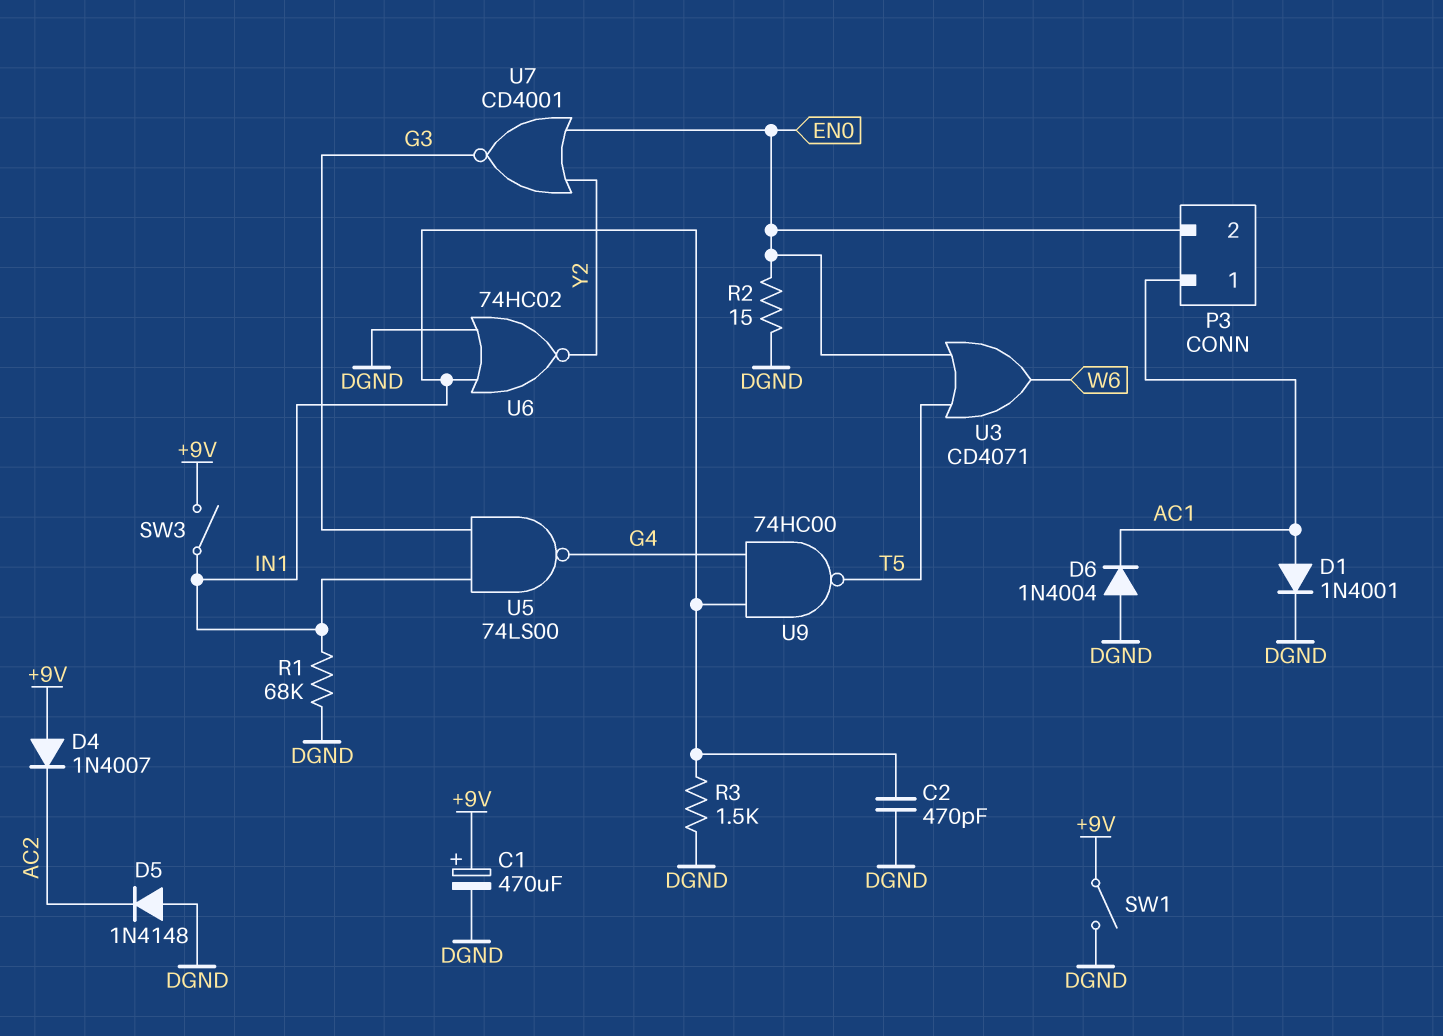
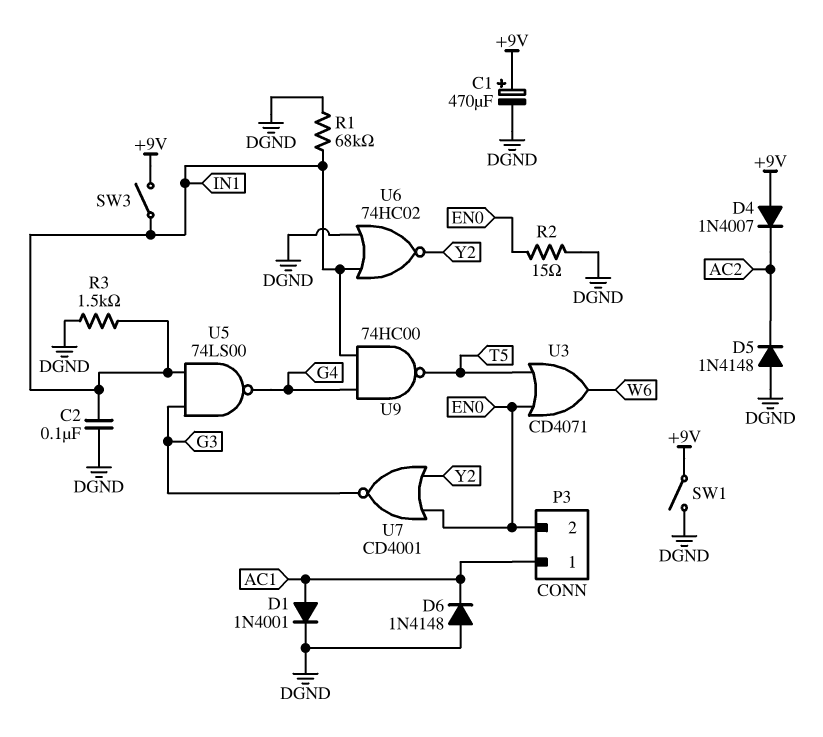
C2: 470pF (DGND, IN1) -> 100nF (DGND, IN1)
D6: diode 1N4004 (A DGND, K AC1) -> diode 1N4148 (A DGND, K AC1)

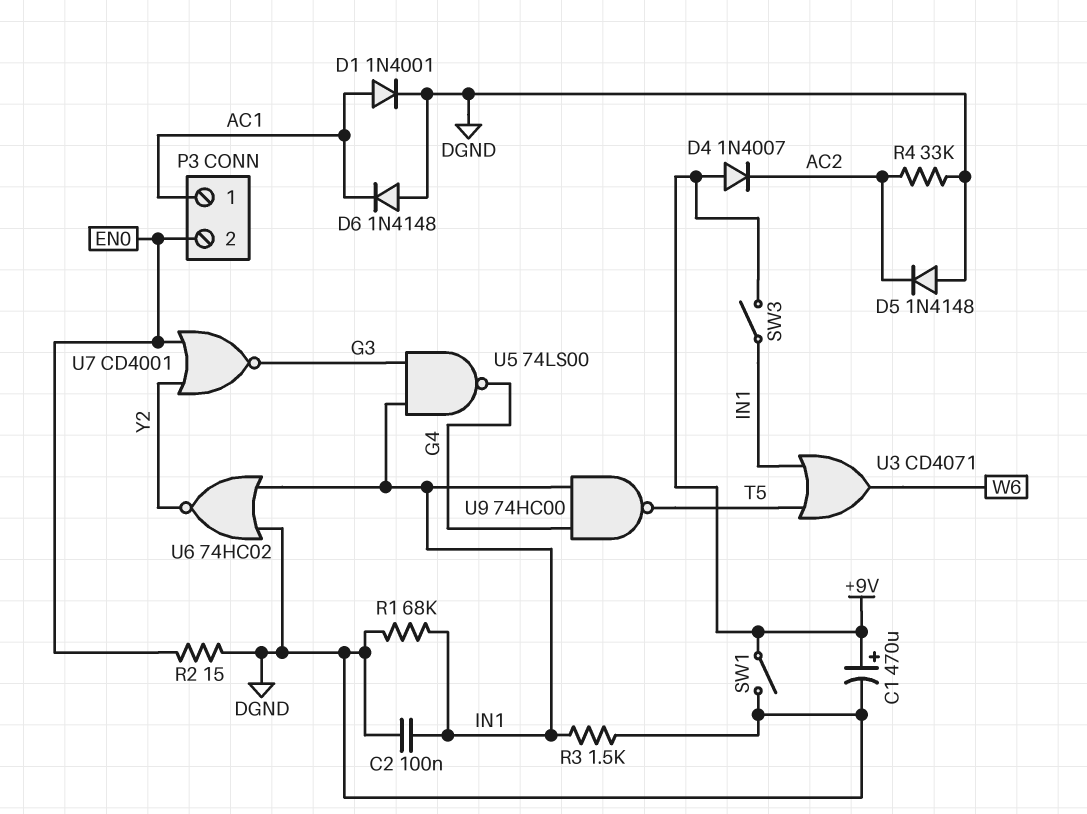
R4: none -> 33k (AC2, DGND)
U3: OR CD4071 (in EN0, in T5, out W6) -> OR CD4071 (in IN1, in T5, out W6)

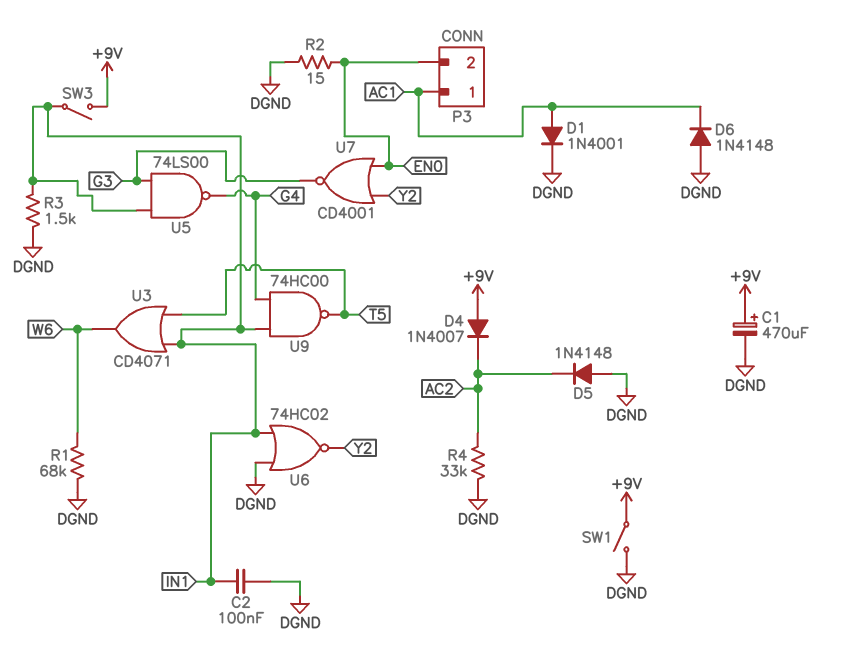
R1: 68k (DGND, IN1) -> 68k (DGND, W6)

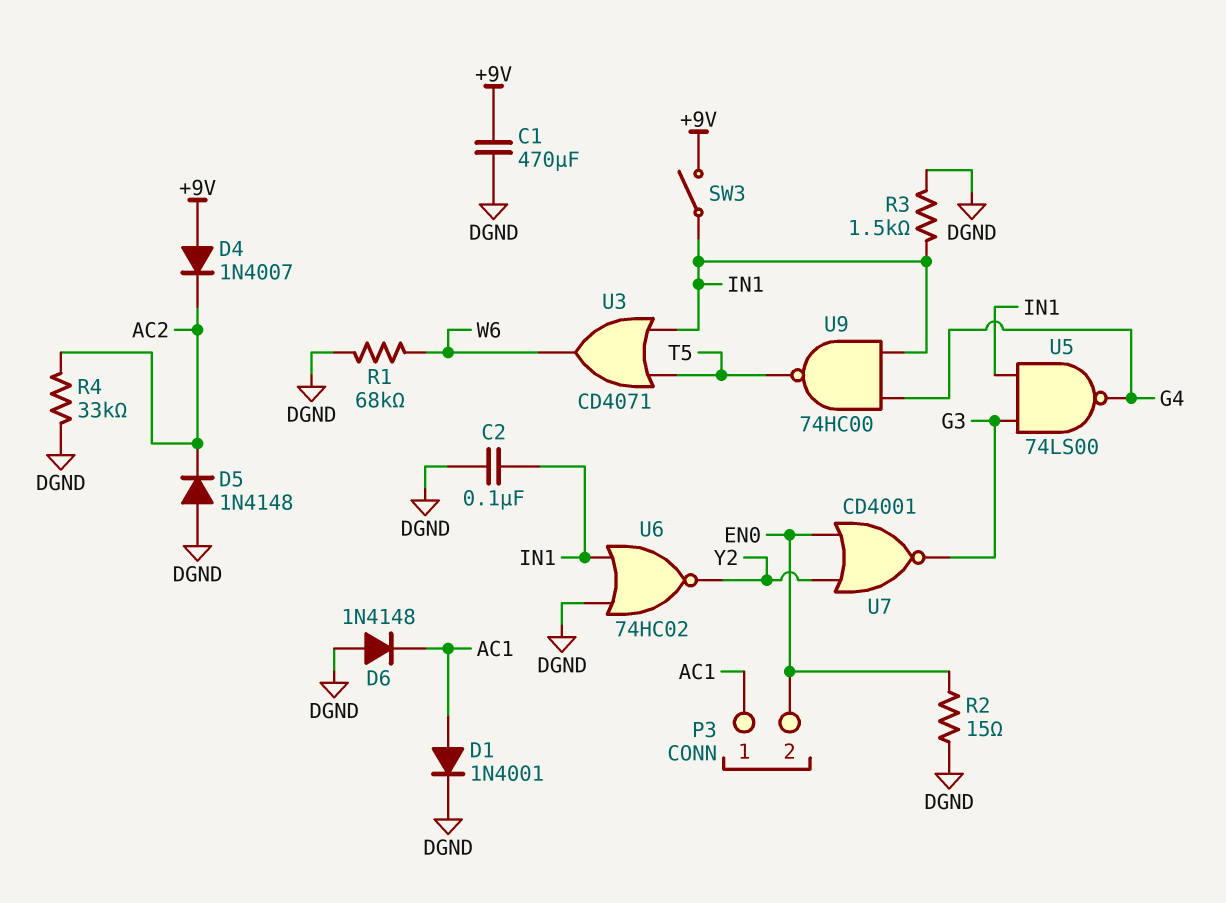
C1: 470uF (plus +9V, minus DGND) -> 470uF (+9V, DGND)
SW1: switch (+9V, DGND) -> none

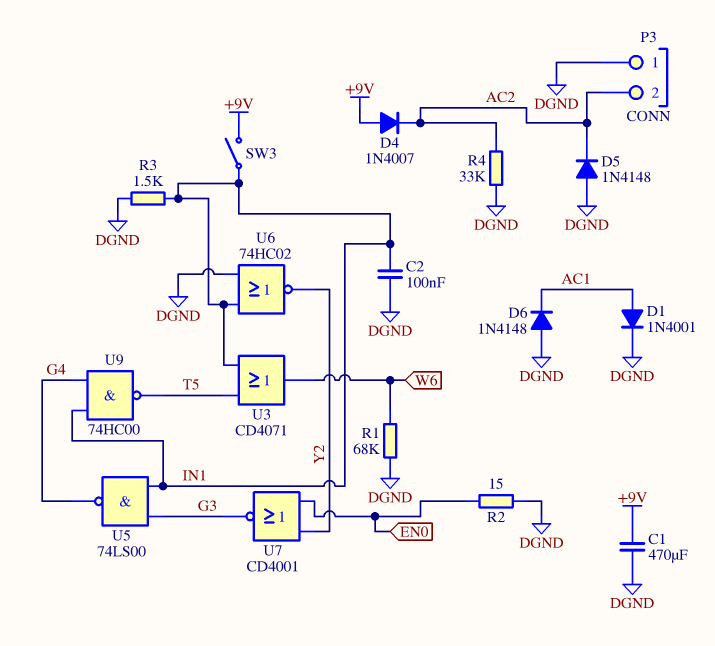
P3 pin 1: AC1 -> DGND
P3 pin 2: EN0 -> AC2

